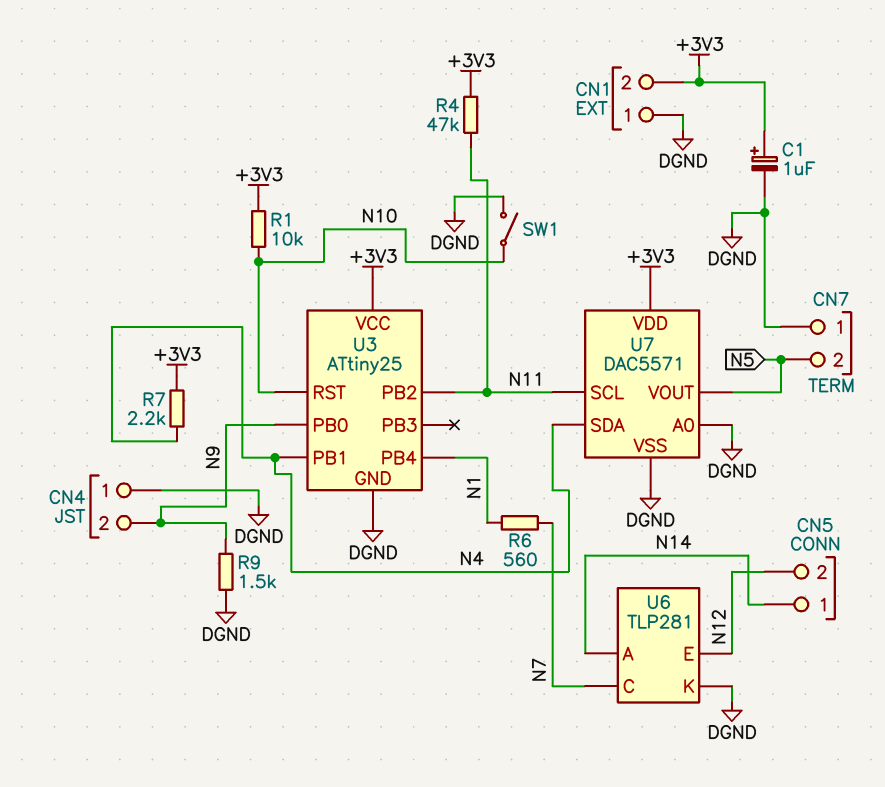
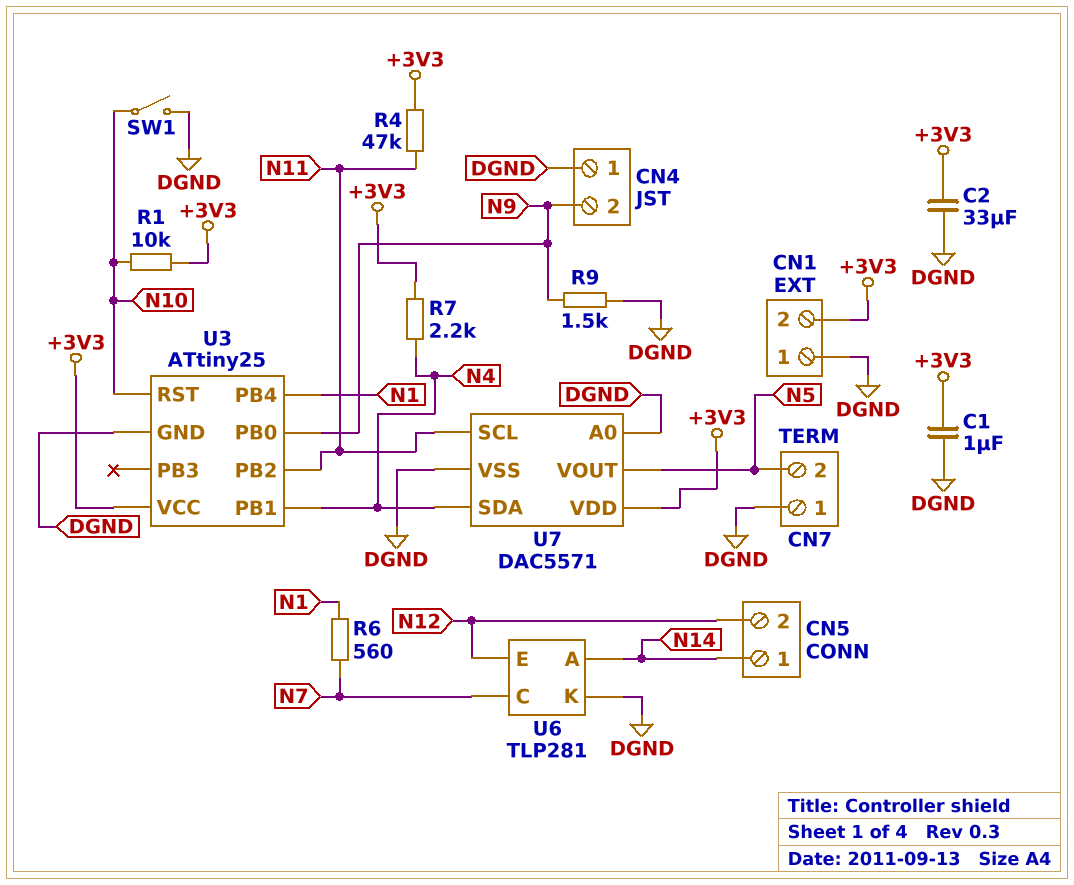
C1: 1uF (plus +3V3, minus DGND) -> 1uF (+3V3, DGND)
C2: none -> 33uF (+3V3, DGND)

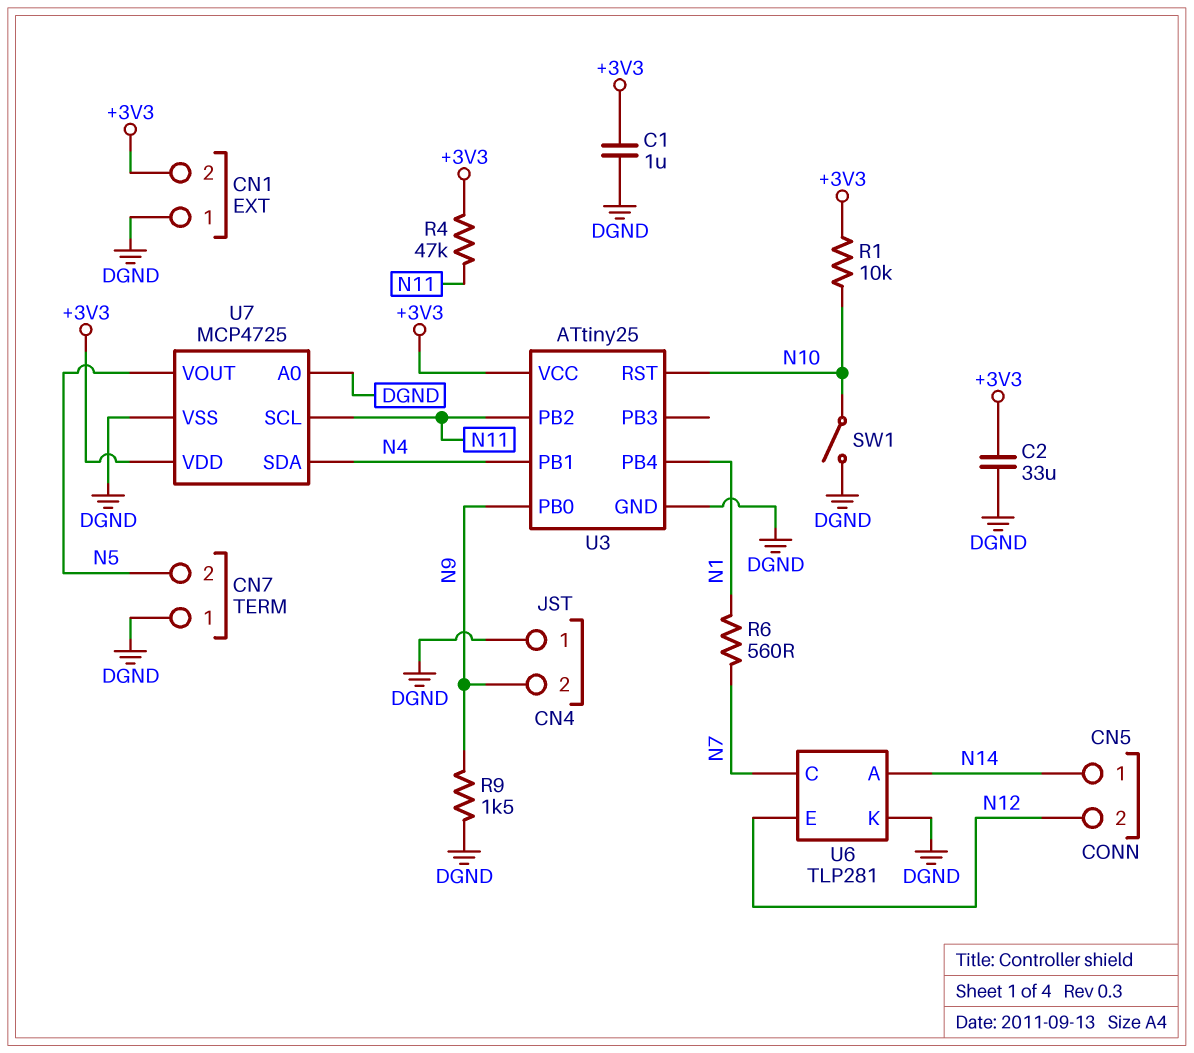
R7: 2.2k (+3V3, N4) -> none
U7: DAC5571 -> MCP4725

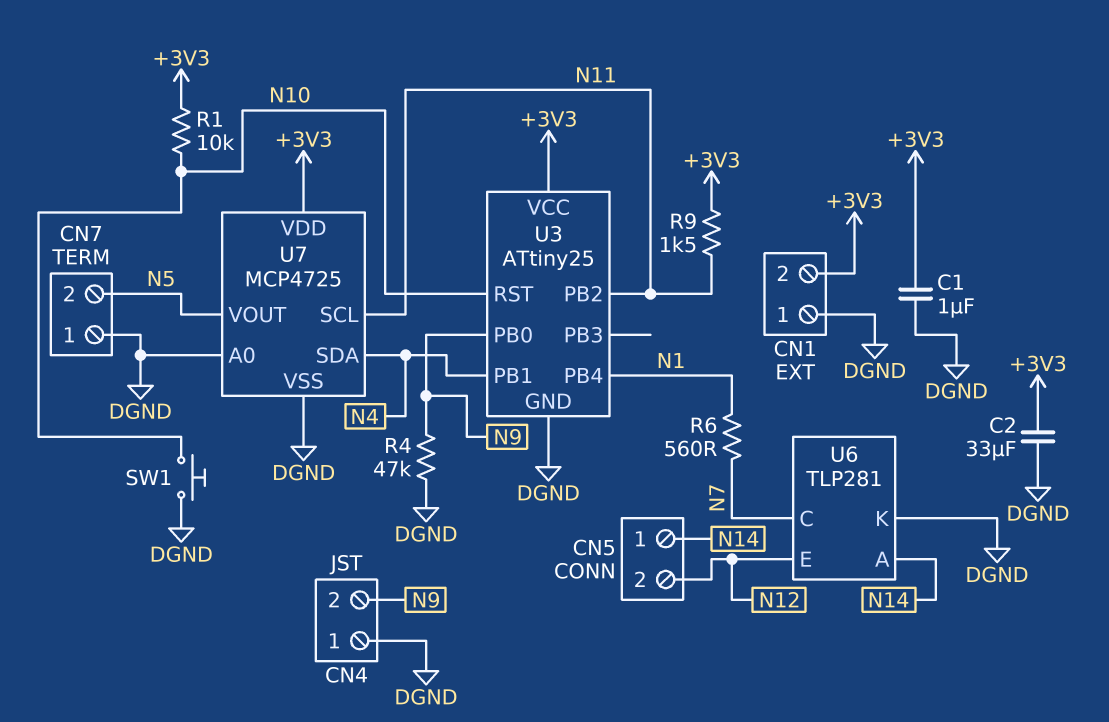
R4: 47k (+3V3, N11) -> 47k (DGND, N9)
R9: 1.5k (DGND, N9) -> 1.5k (+3V3, N11)
SW1: switch (DGND, N10) -> button (DGND, N10)

